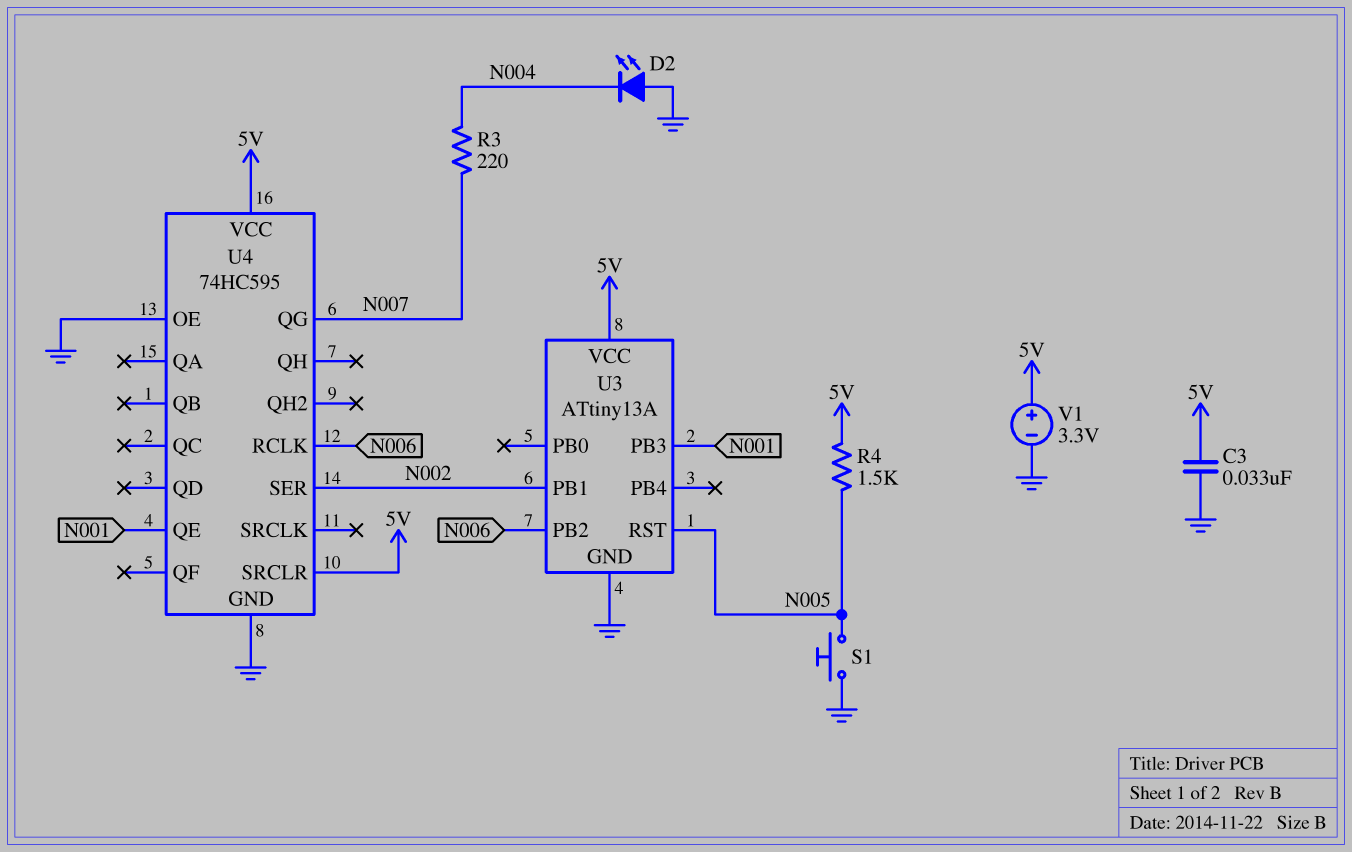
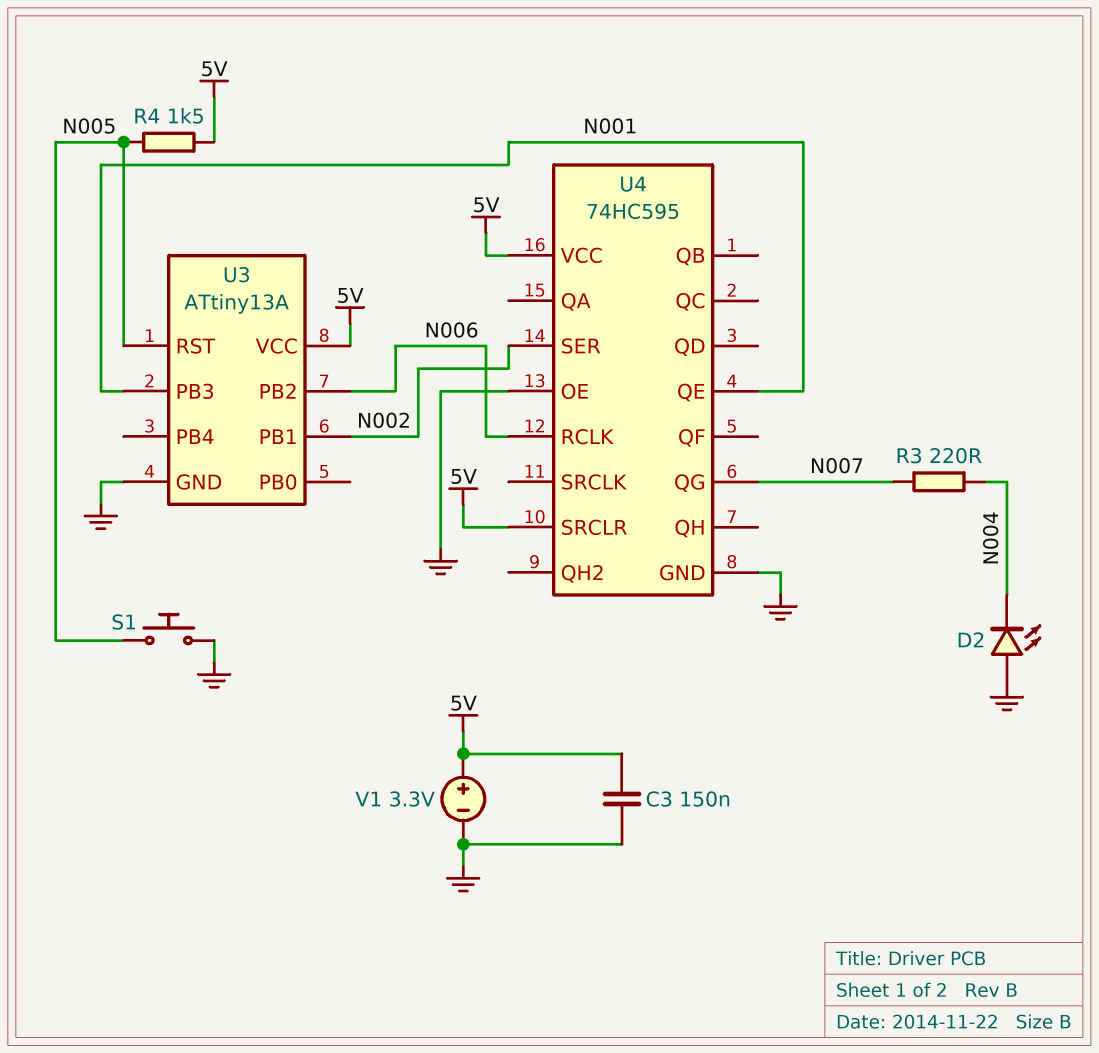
C3: 33nF (5V, GND) -> 150nF (5V, GND)

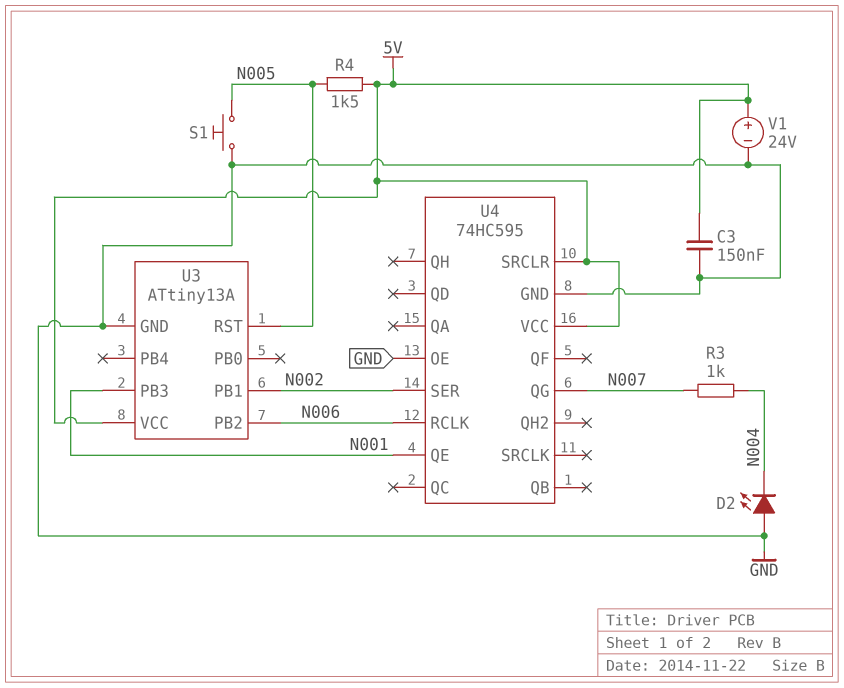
R3: 220 (N004, N007) -> 1k (N004, N007)
V1: 3.3V (plus 5V, minus GND) -> 24V (plus 5V, minus GND)

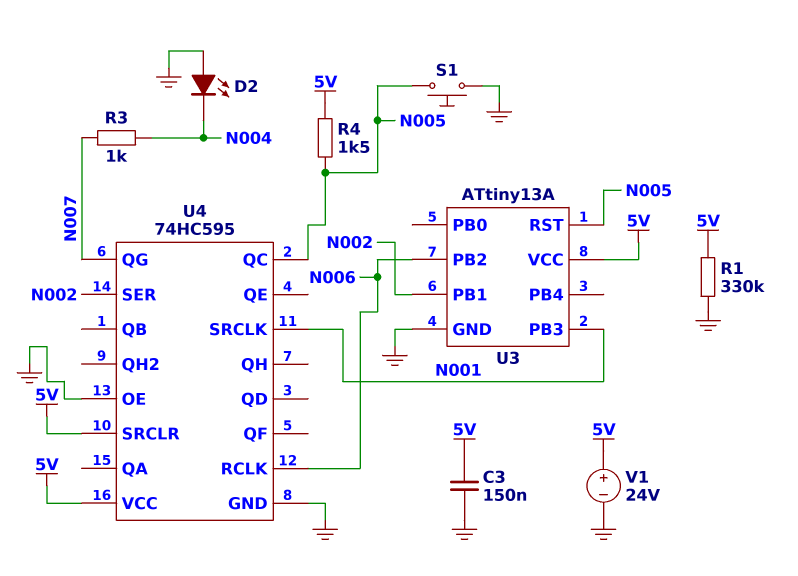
R1: none -> 330k (5V, GND)
U4 pin QC: none -> N005
U4 pin QE: N001 -> none
U4 pin SRCLK: none -> N001

